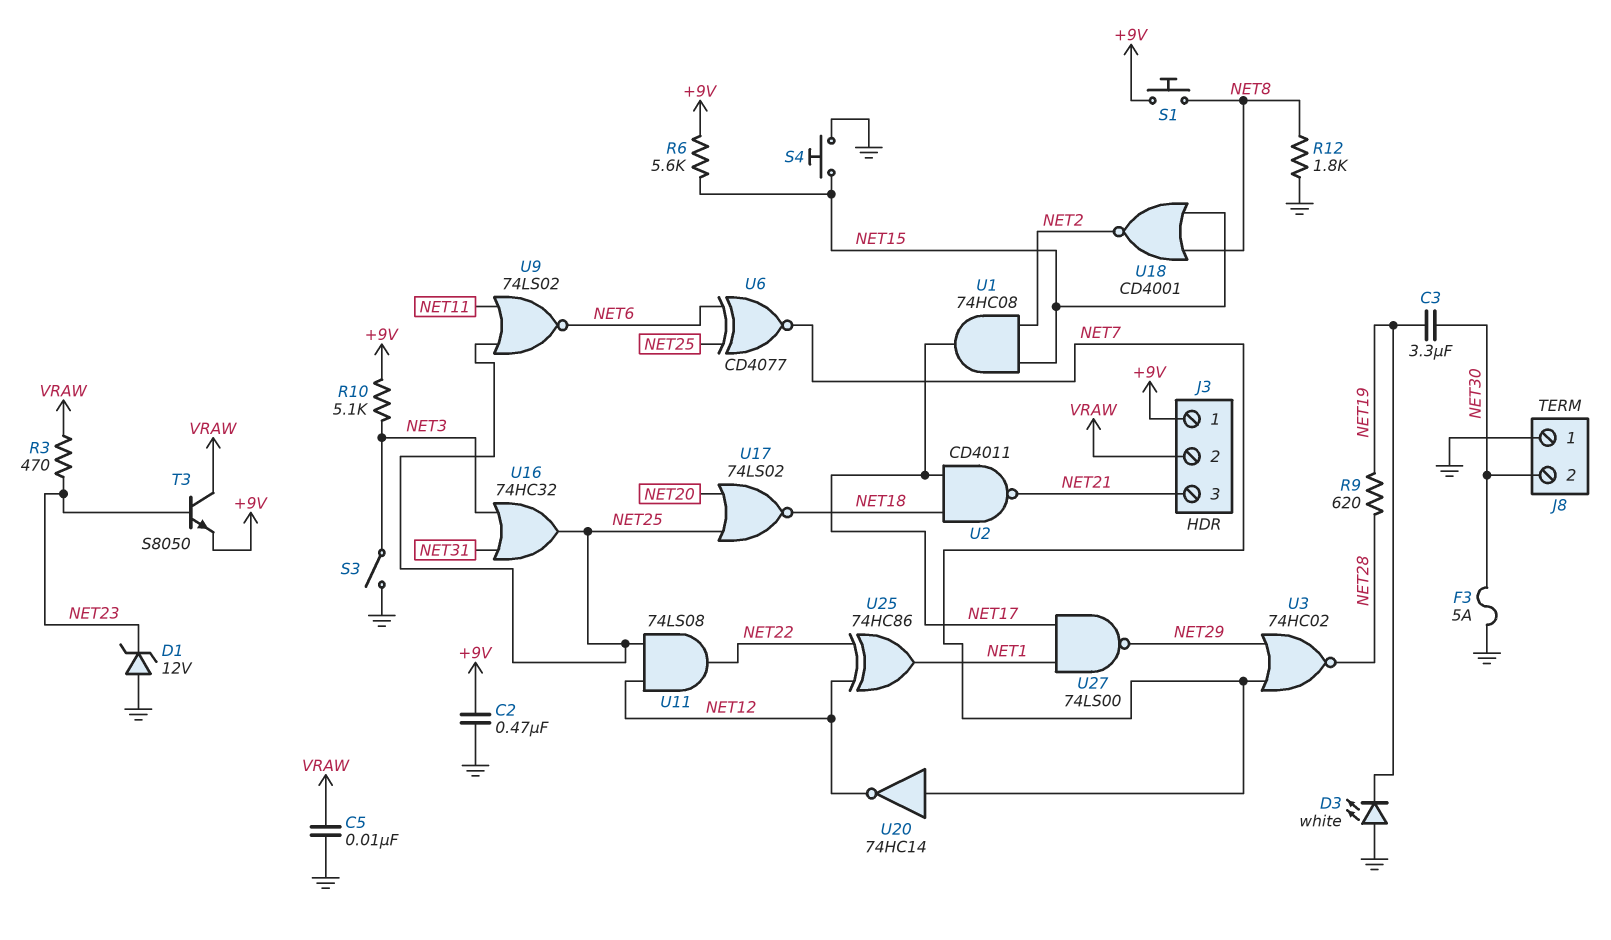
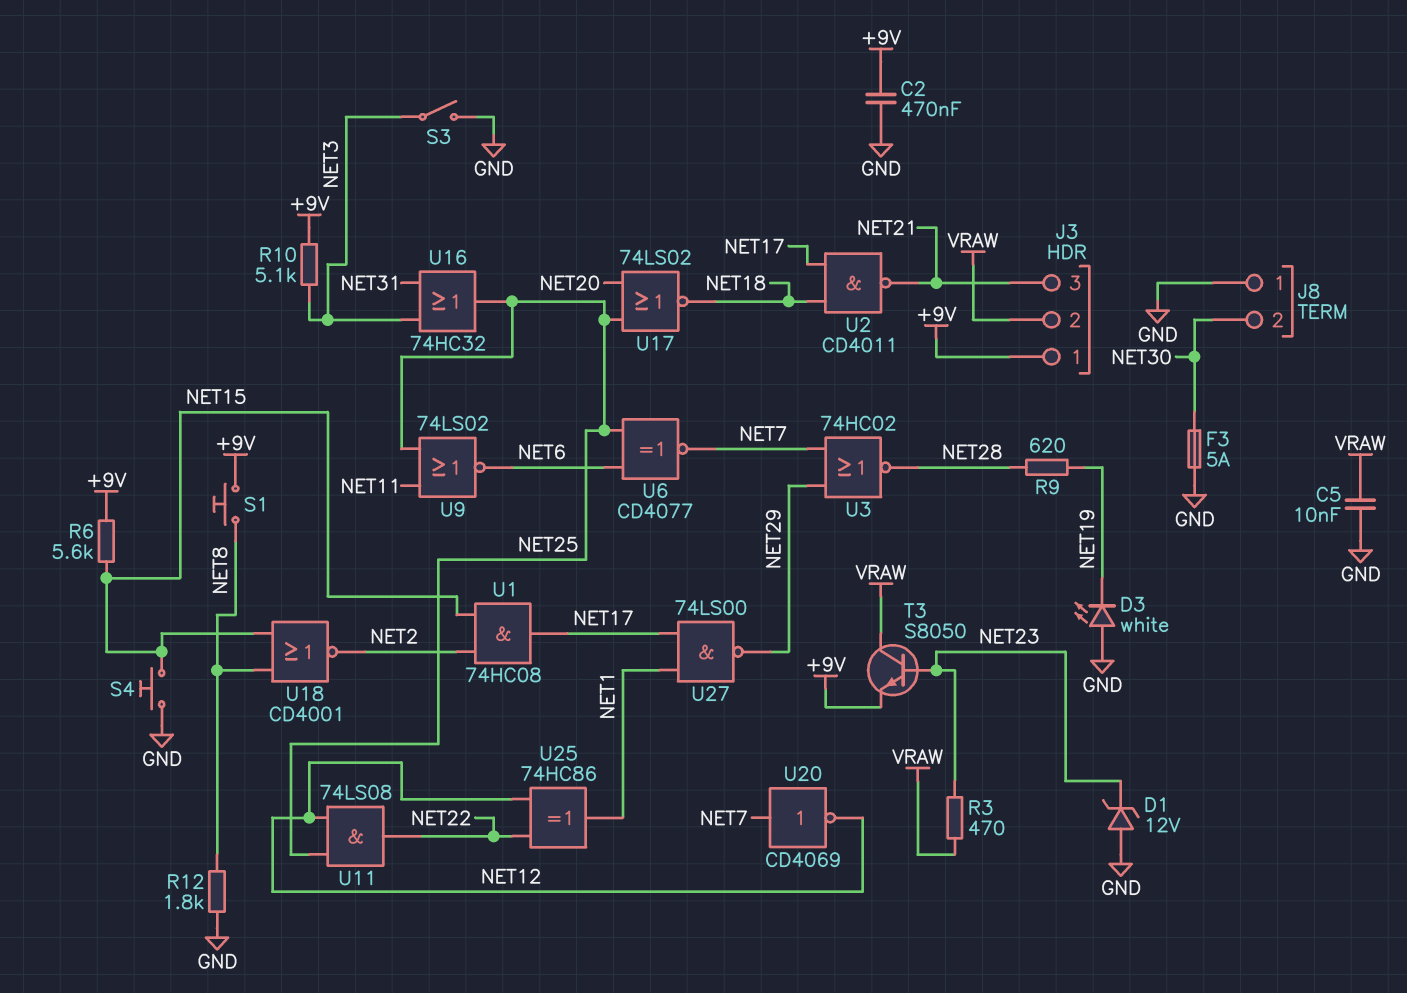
C3: 3.3uF (NET19, NET30) -> none
U20: NOT 74HC14 (in NET7, out NET12) -> NOT CD4069 (in NET7, out NET12)

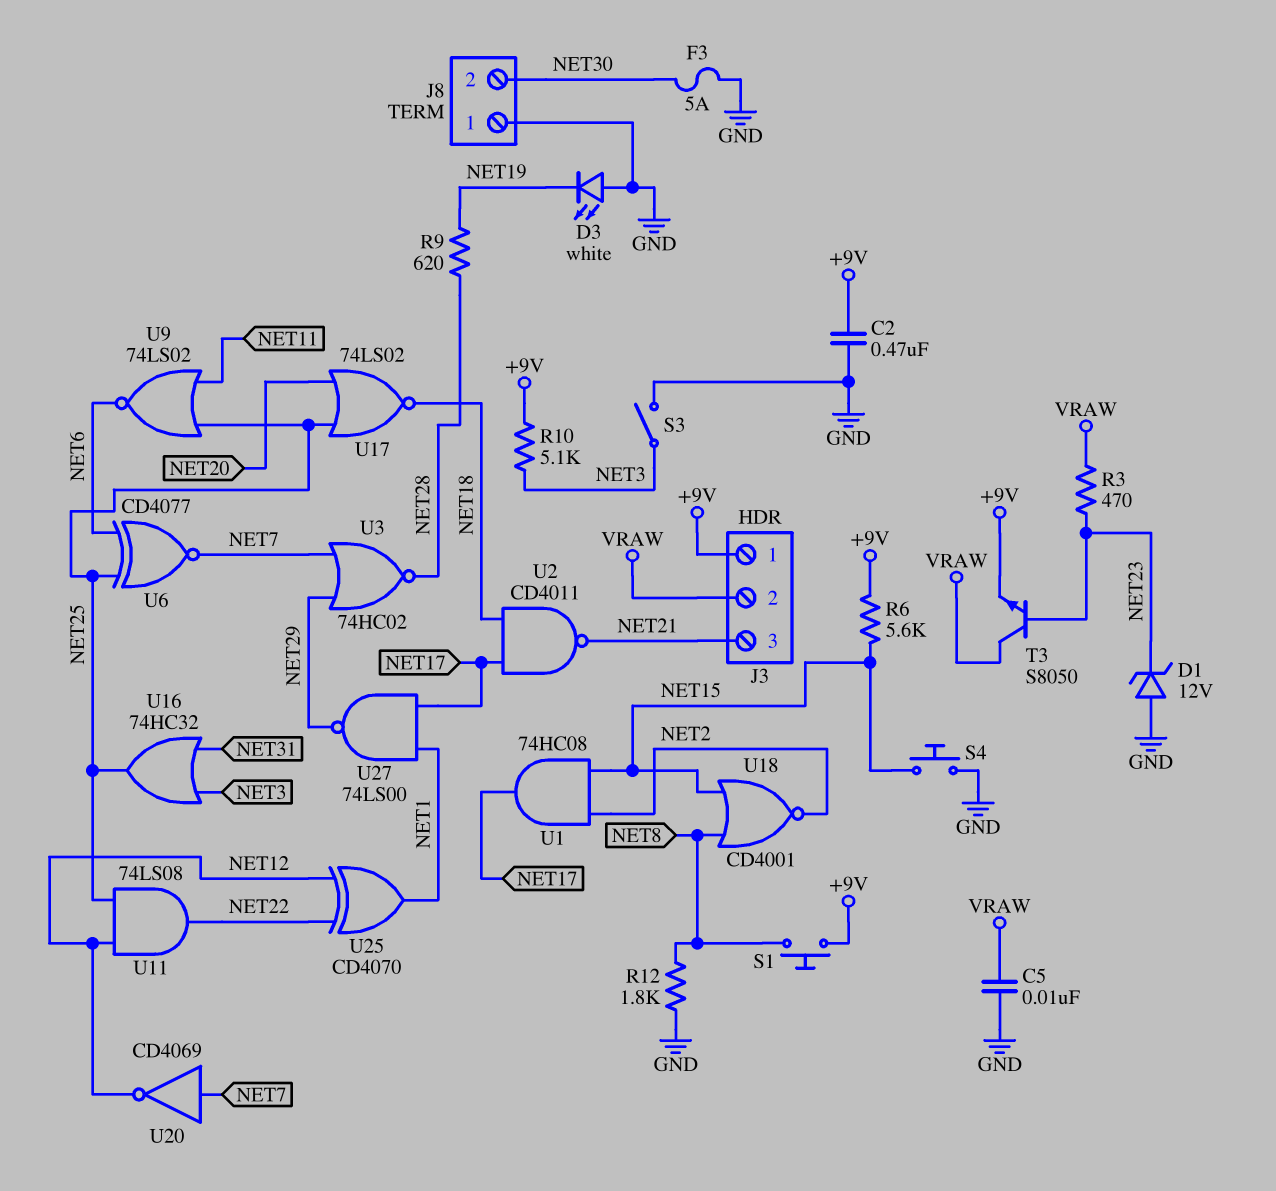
U25: XOR 74HC86 (in NET12, in NET22, out NET1) -> XOR CD4070 (in NET12, in NET22, out NET1)

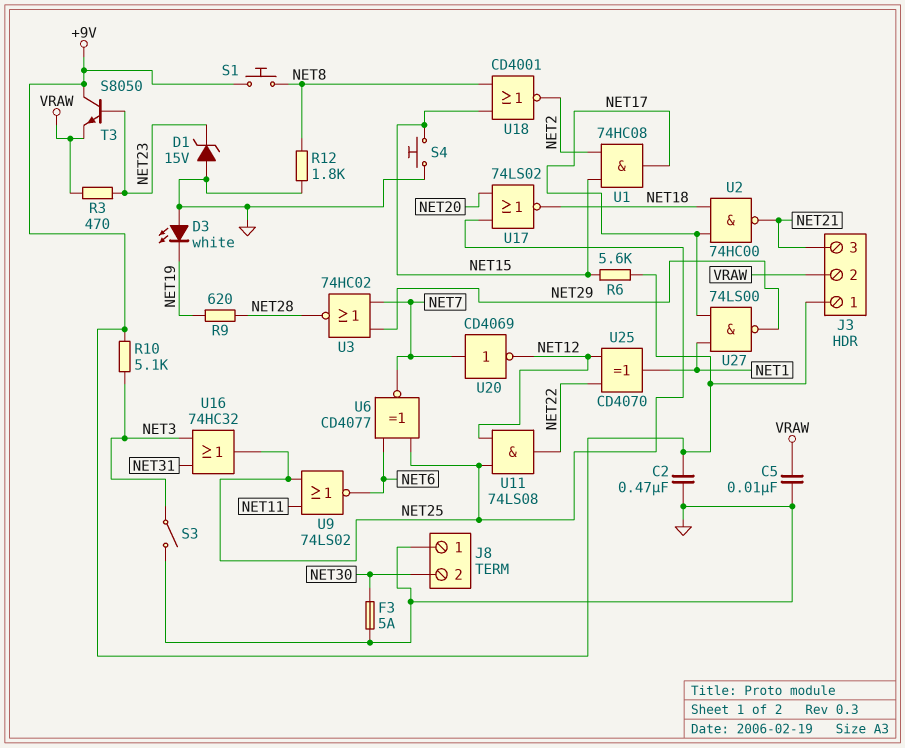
D1: zener 12V (A GND, K NET23) -> zener 15V (A GND, K NET23)
T3: NPN S8050 (B NET23, C VRAW, E +9V) -> NPN S8050 (B NET23, C +9V, E VRAW)
U2: NAND CD4011 (in NET17, in NET18, out NET21) -> NAND 74HC00 (in NET17, in NET18, out NET21)

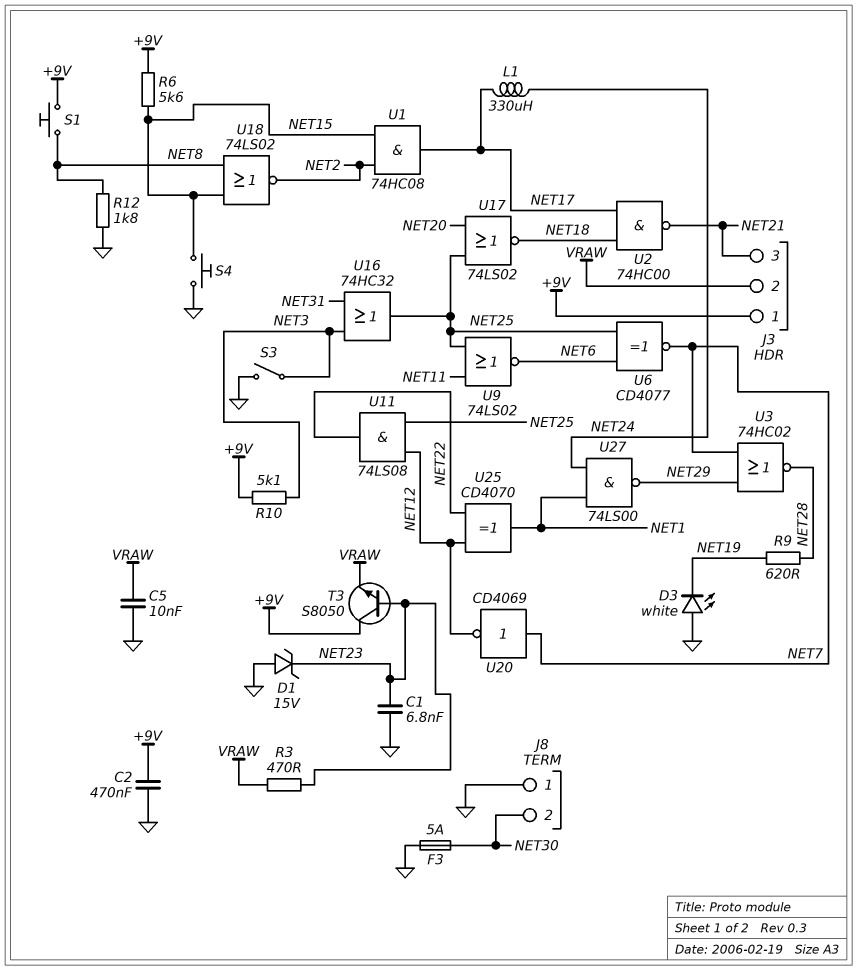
C1: none -> 6.8nF (GND, NET23)
L1: none -> 330uH (NET17, NET24)
U18: NOR CD4001 (in NET8, in NET15, out NET2) -> NOR 74LS02 (in NET8, in NET15, out NET2)
U27: NAND 74LS00 (in NET1, in NET17, out NET29) -> NAND 74LS00 (in NET1, in NET24, out NET29)

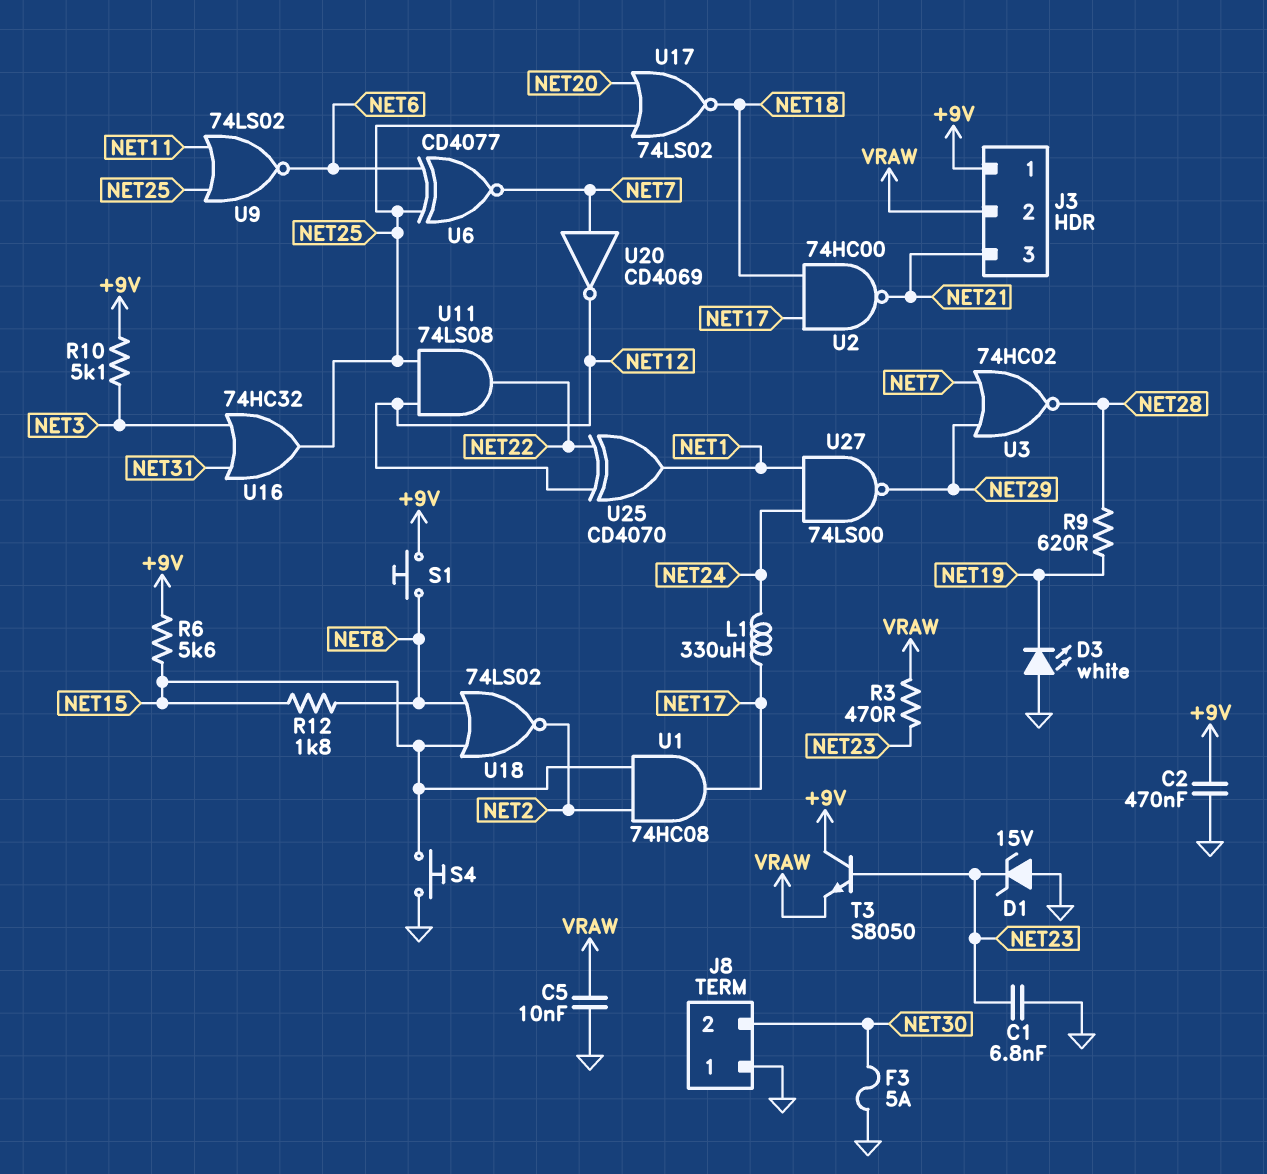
R12: 1.8k (GND, NET8) -> 1.8k (NET8, NET15)
S3: switch (GND, NET3) -> none

